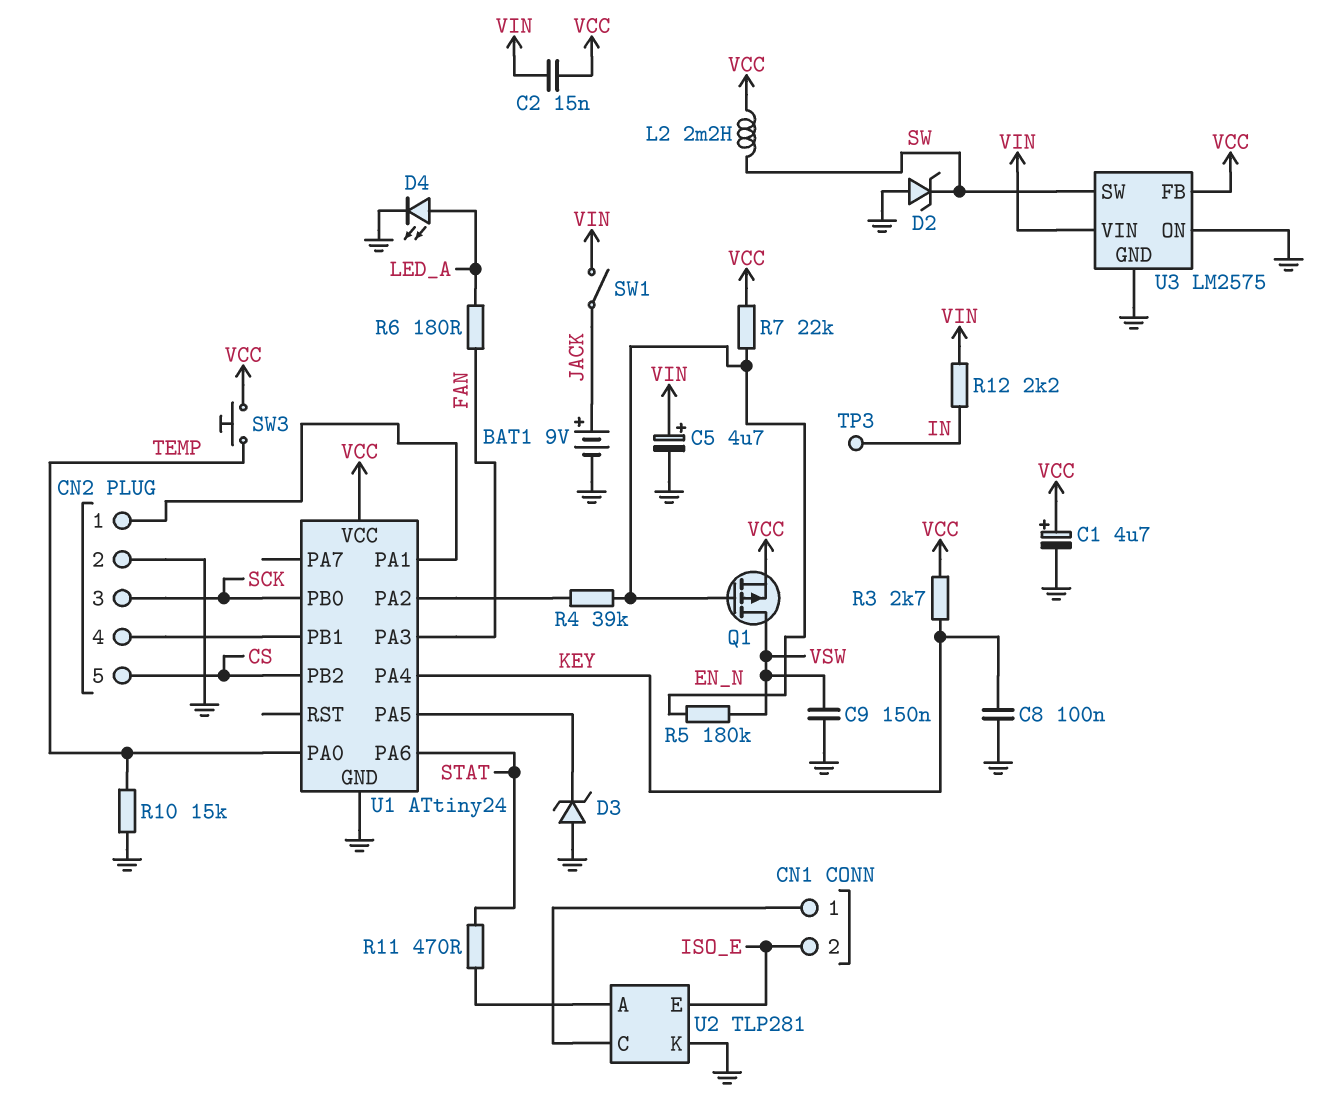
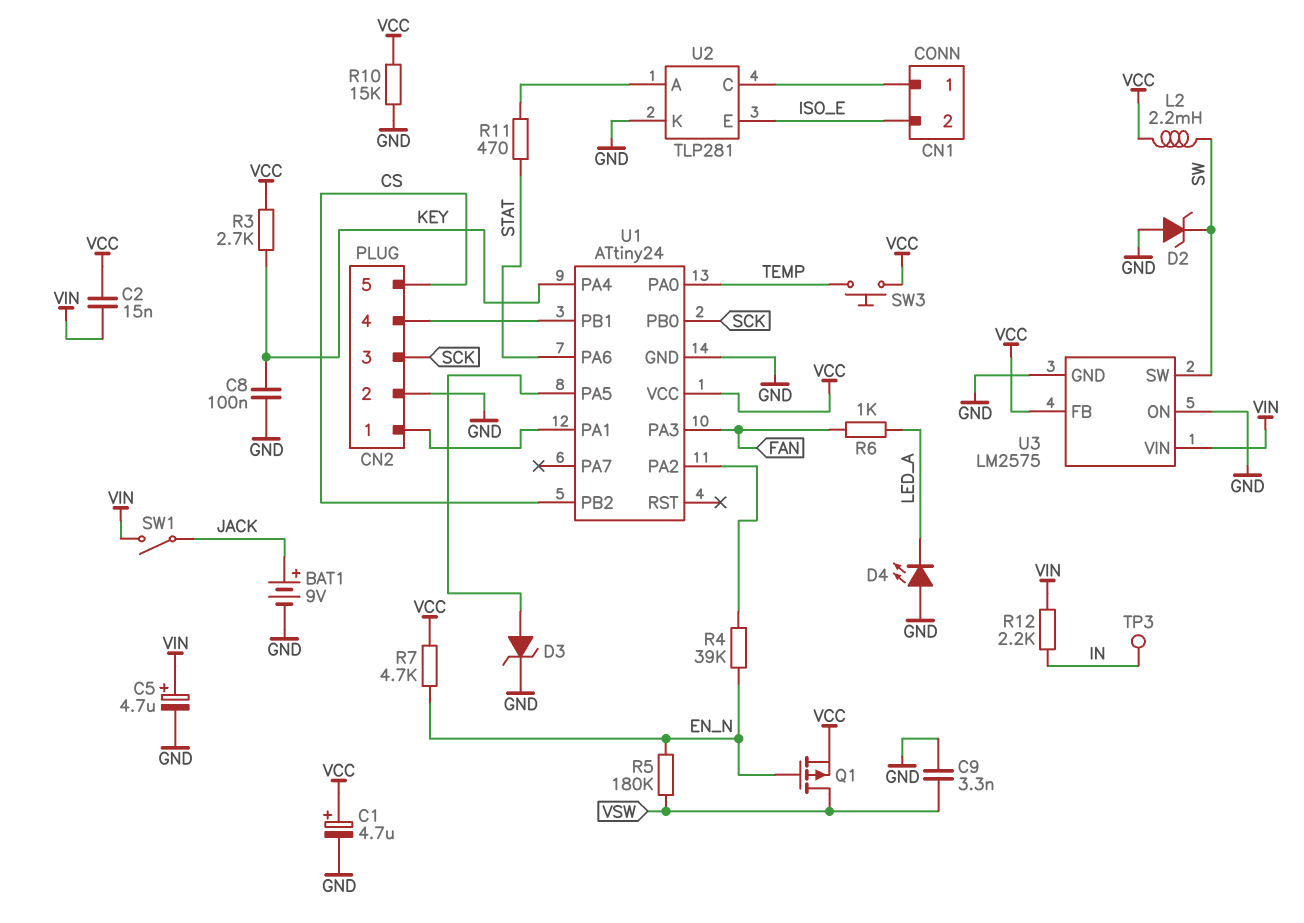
C9: 150nF (GND, VSW) -> 3.3nF (GND, VSW)
D3: zener (A GND, K U1/PA5) -> zener (A U1/PA5, K GND)
D4: LED (A LED_A, K GND) -> LED (A GND, K LED_A)
R6: 180 (FAN, LED_A) -> 1k (FAN, LED_A)
R7: 22k (EN_N, VCC) -> 4.7k (EN_N, VCC)
R10: 15k (GND, TEMP) -> 15k (GND, VCC)

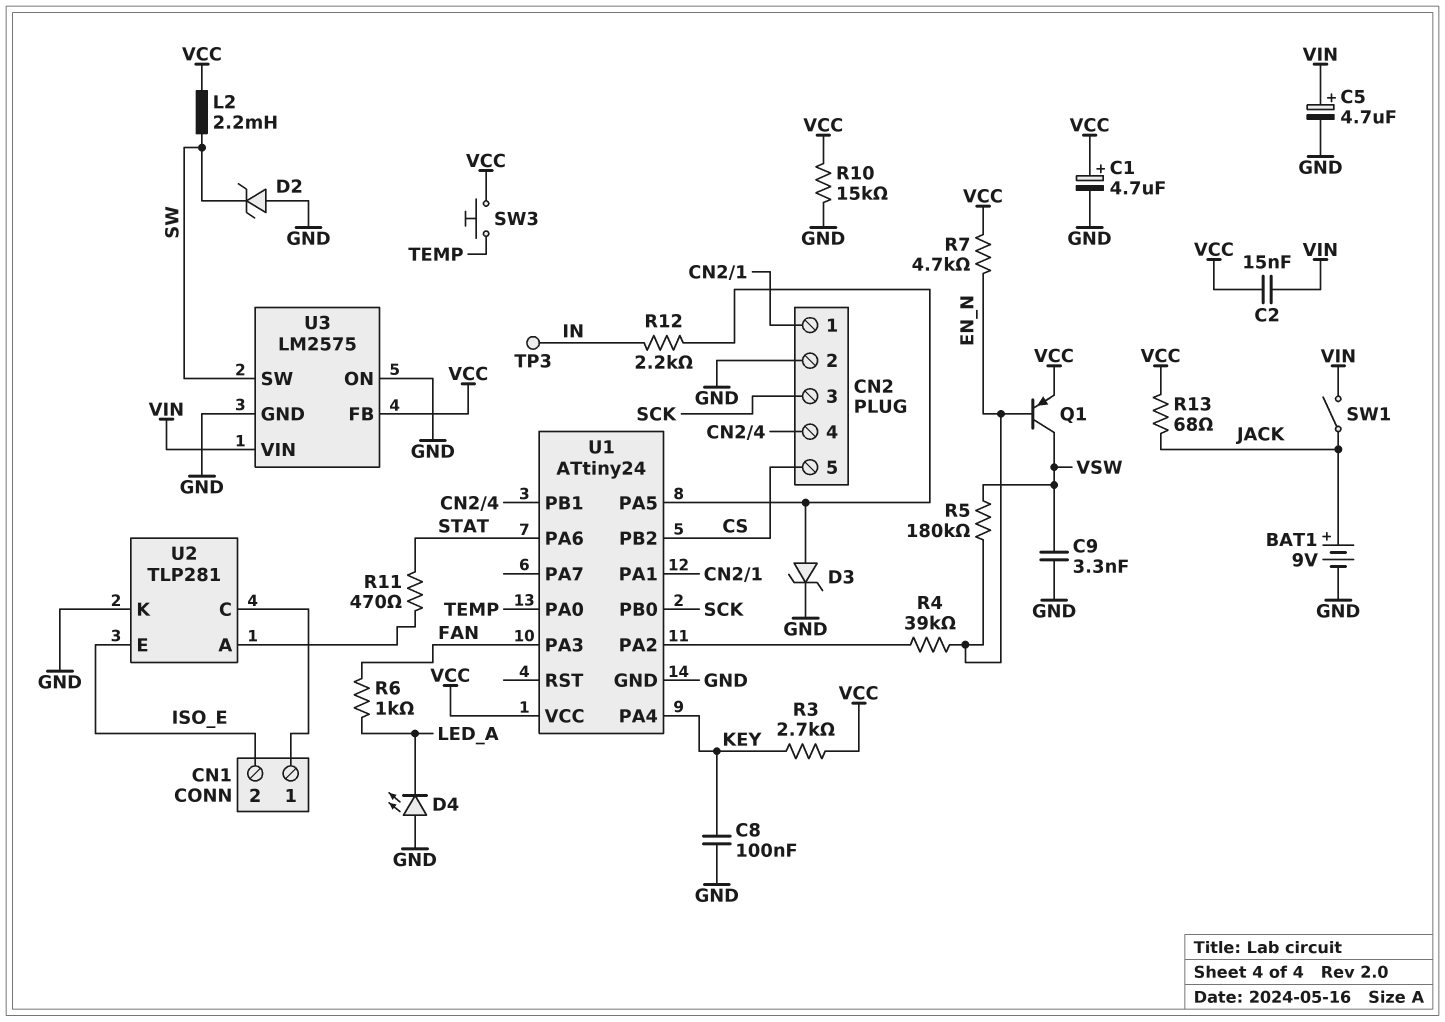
Q1: PMOS (G EN_N, D VSW, S VCC) -> PNP (B EN_N, C VSW, E VCC)
R12: 2.2k (IN, VIN) -> 2.2k (IN, U1/PA5)
R13: none -> 68 (JACK, VCC)

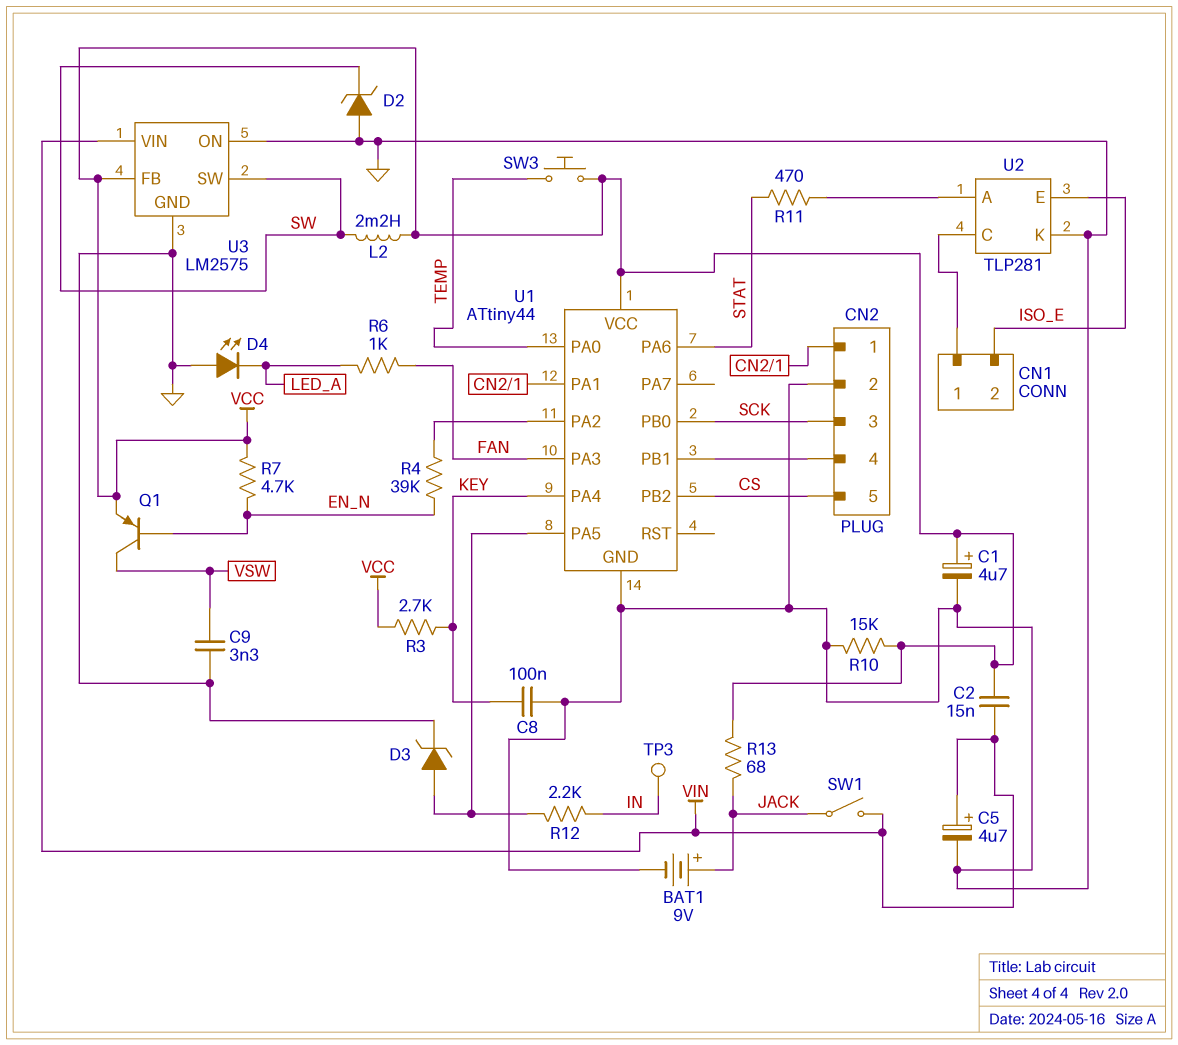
R5: 180k (EN_N, VSW) -> none
U1: ATtiny24 -> ATtiny44

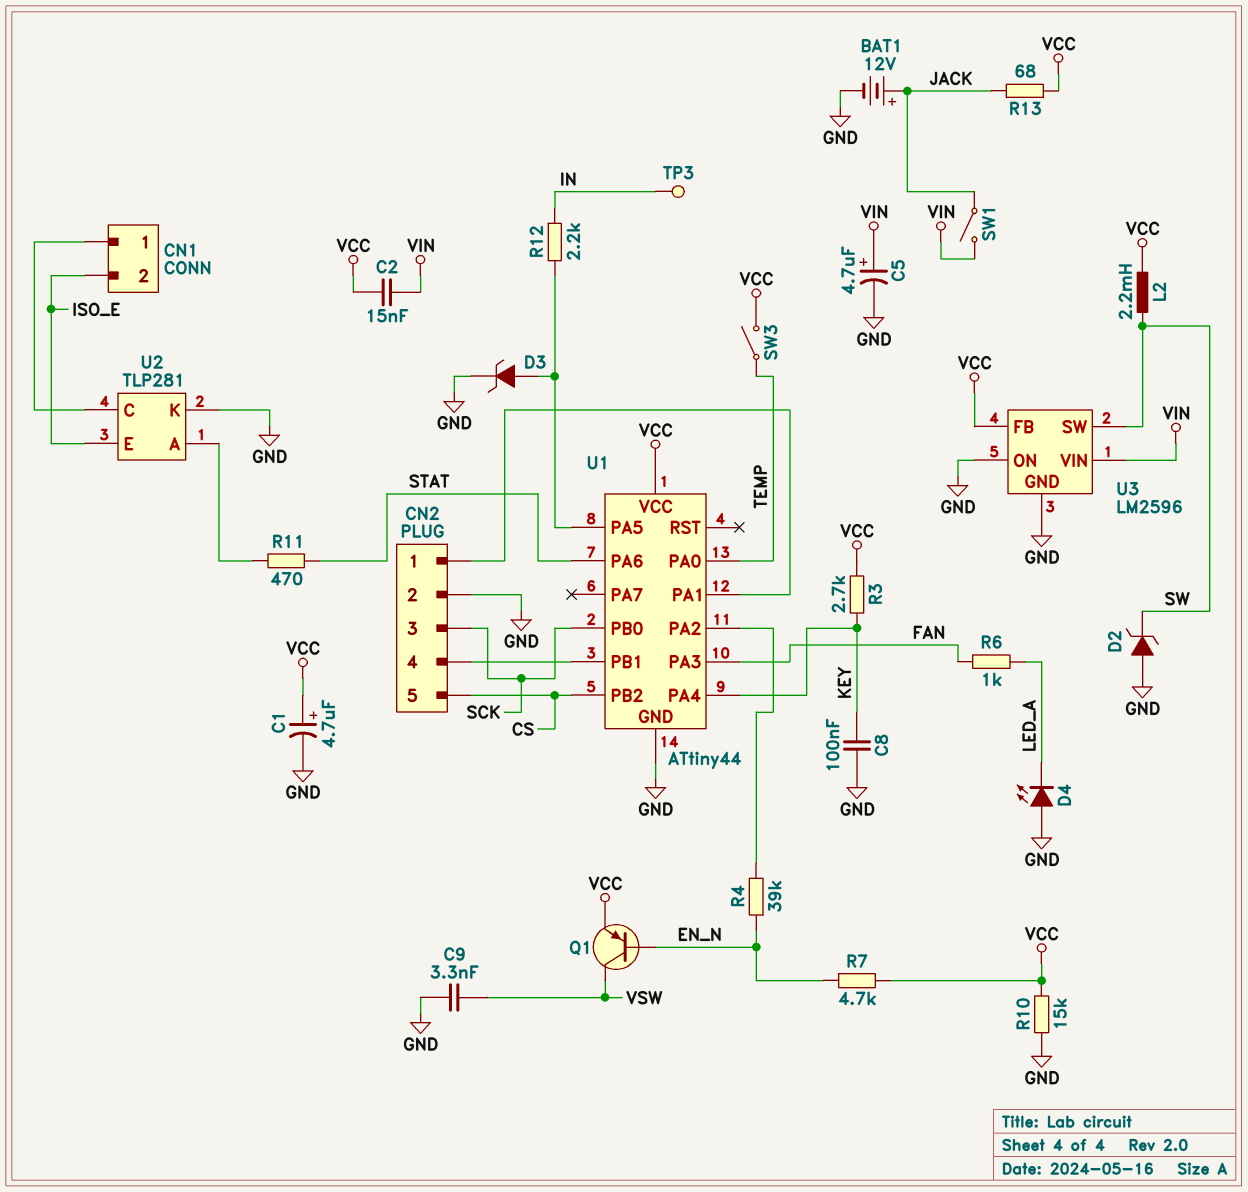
BAT1: 9V (plus JACK, minus GND) -> 12V (plus JACK, minus GND)
SW3: button (TEMP, VCC) -> switch (TEMP, VCC)
U3: LM2575 -> LM2596

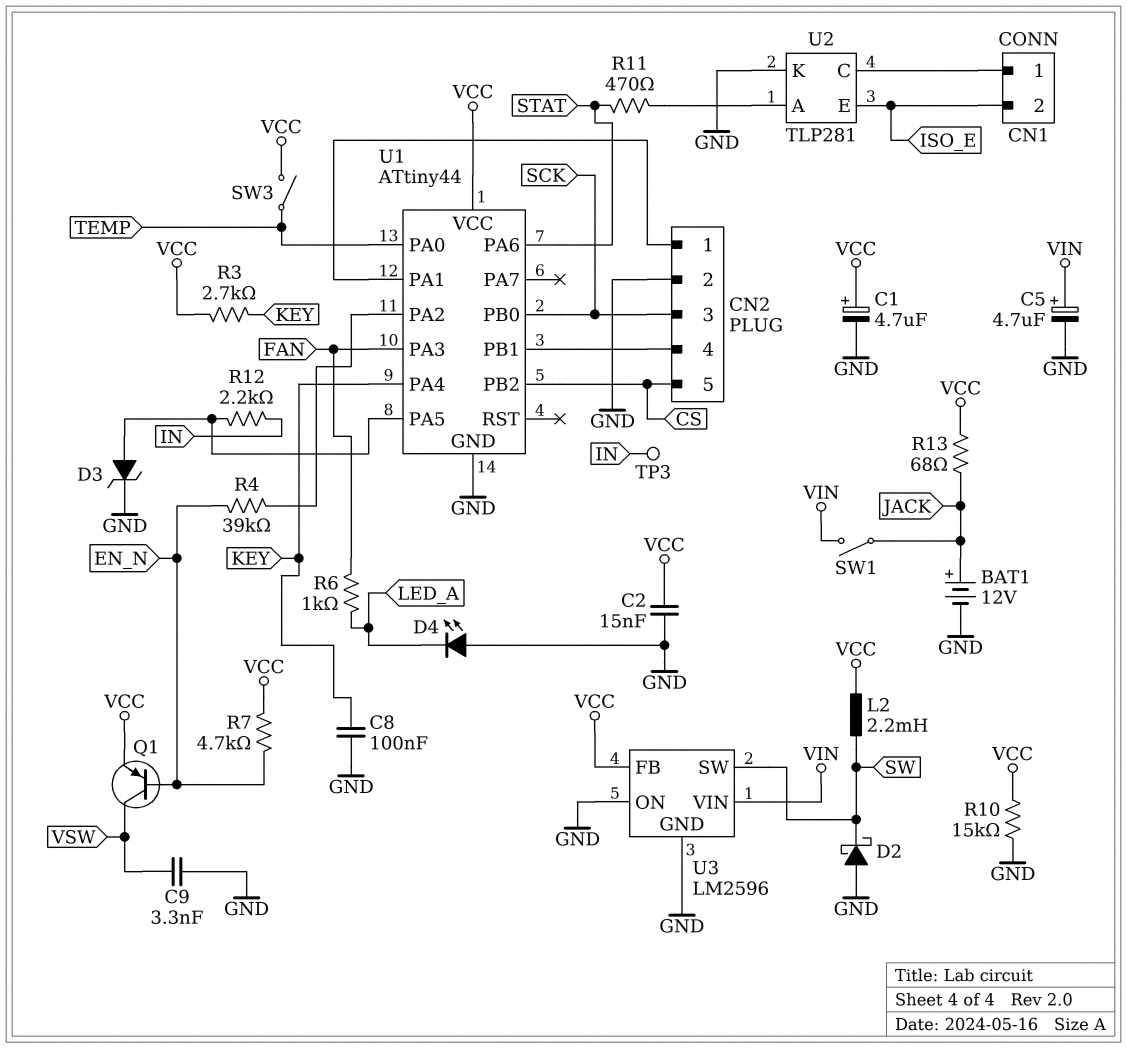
C2: 15nF (VCC, VIN) -> 15nF (GND, VCC)
D2: zener (A GND, K SW) -> schottky (A GND, K SW)

